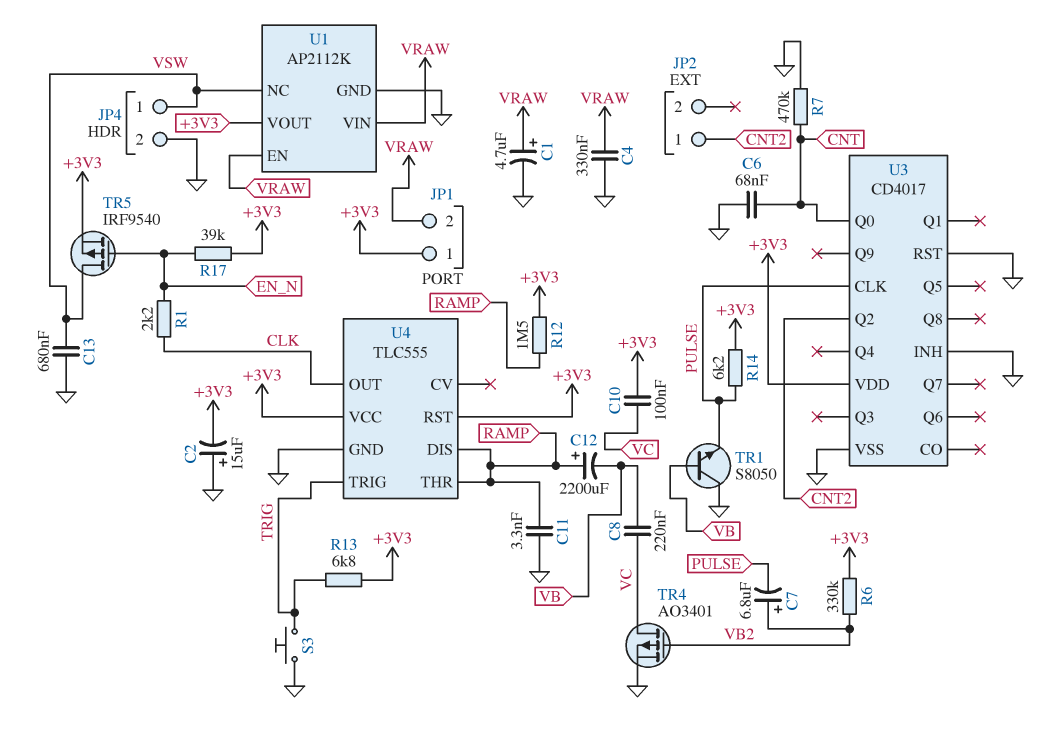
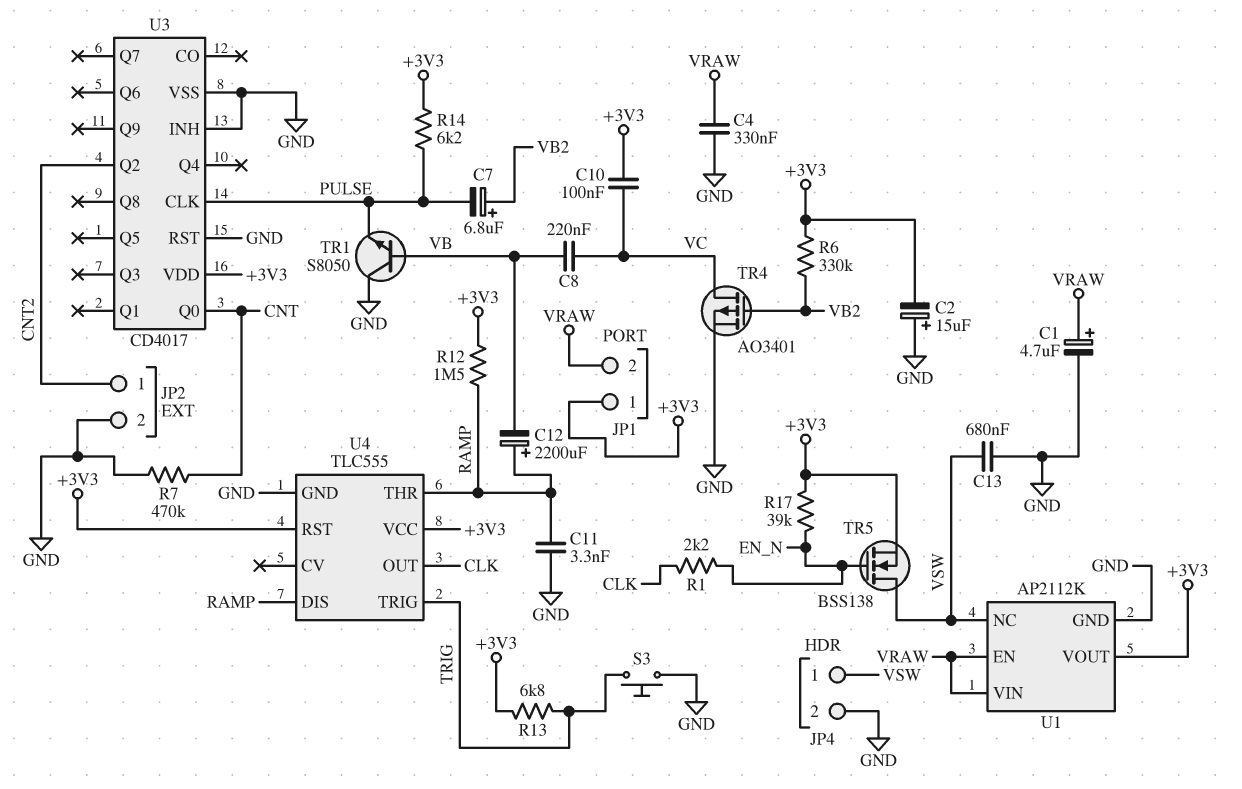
C6: 68nF (CNT, GND) -> none
JP2 pin 2: none -> GND
TR5: PMOS IRF9540 (G EN_N, D VSW, S +3V3) -> NMOS BSS138 (G EN_N, D VSW, S +3V3)

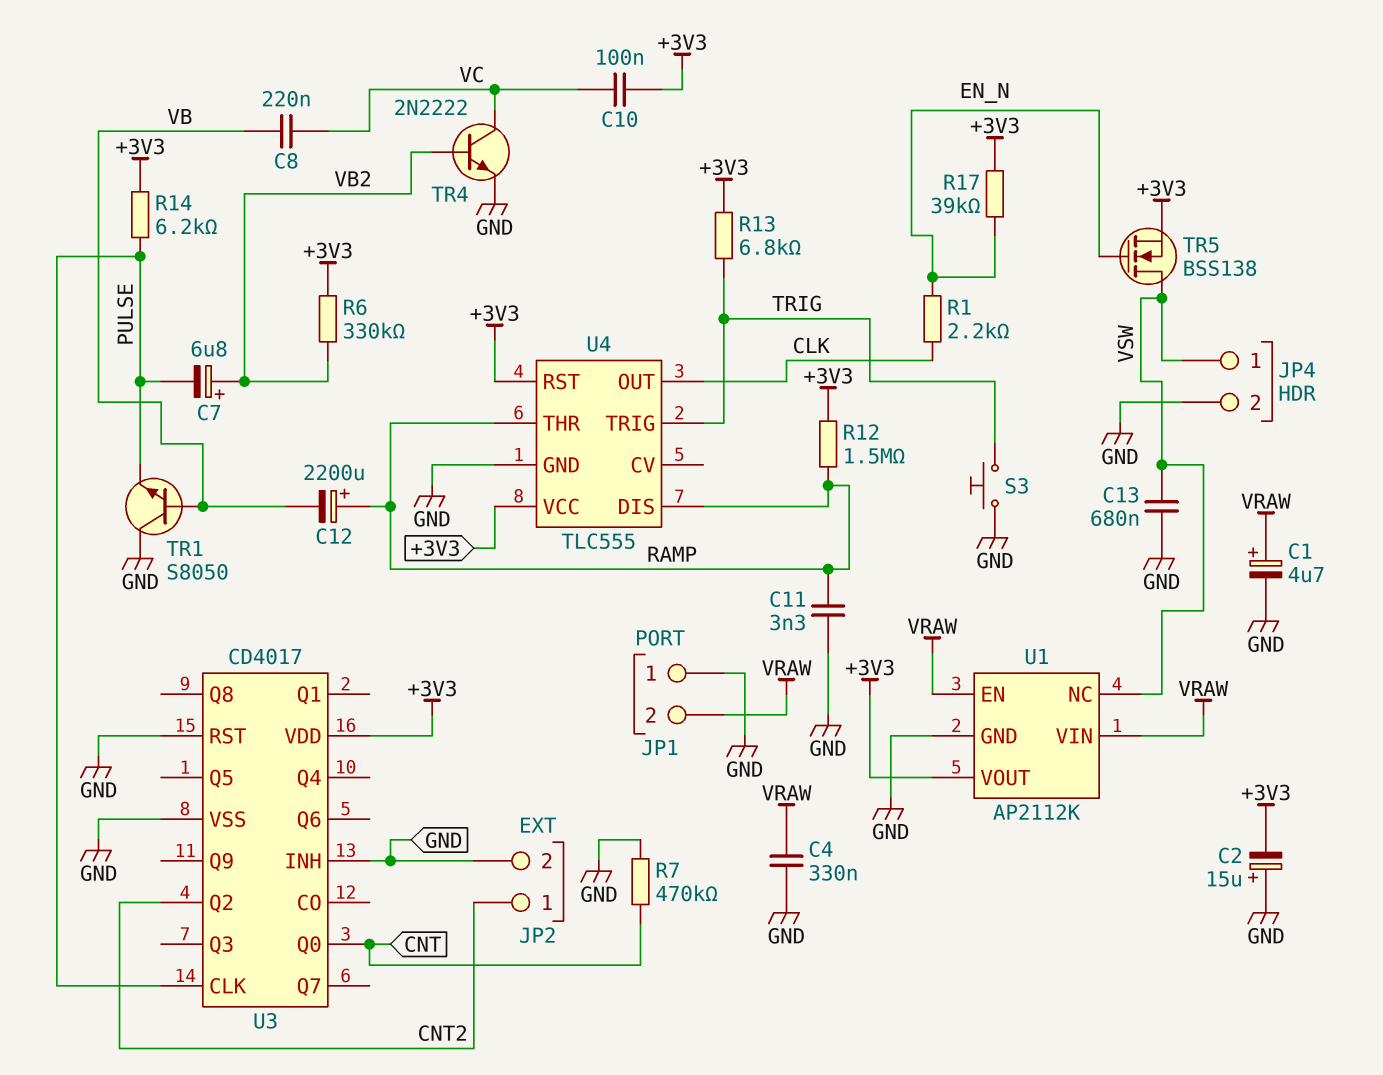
JP1 pin 1: +3V3 -> GND
TR4: PMOS AO3401 (G VB2, D VC, S GND) -> NPN 2N2222 (B VB2, C VC, E GND)

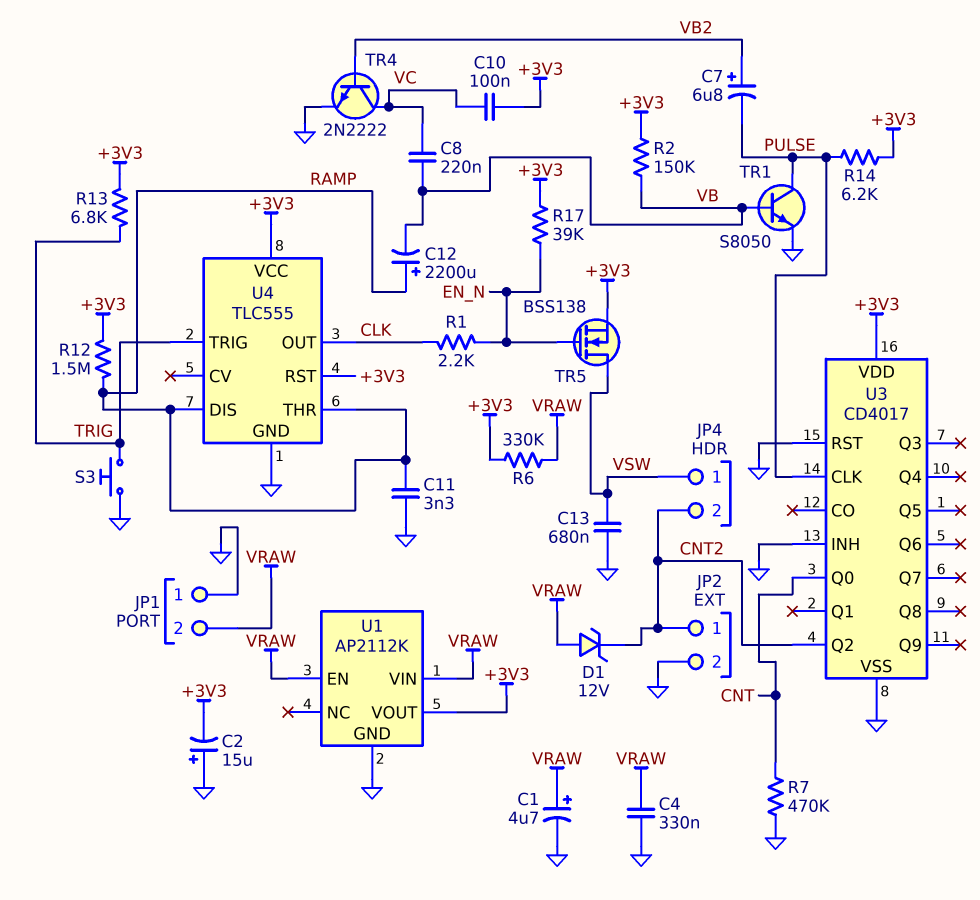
D1: none -> zener 12V (A VRAW, K CNT2)
JP4 pin 2: GND -> CNT2
R2: none -> 150k (+3V3, VB)
R6: 330k (+3V3, VB2) -> 330k (+3V3, VRAW)
TR1: NPN S8050 (B VB, C GND, E PULSE) -> NPN S8050 (B VB, C PULSE, E GND)
U1 pin NC: VSW -> none

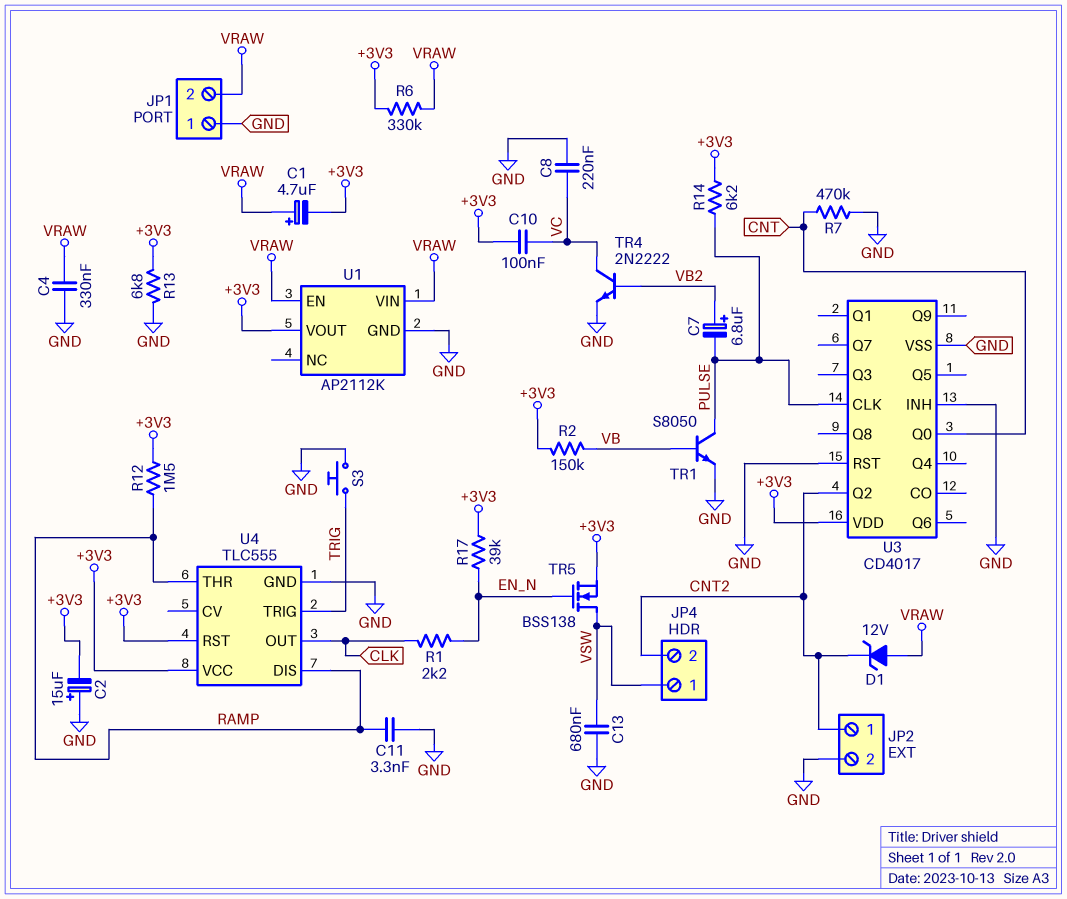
C1: 4.7uF (plus VRAW, minus GND) -> 4.7uF (plus VRAW, minus +3V3)
C8: 220nF (VB, VC) -> 220nF (GND, VC)
C12: 2200uF (plus RAMP, minus VB) -> none
R13: 6.8k (+3V3, TRIG) -> 6.8k (+3V3, GND)

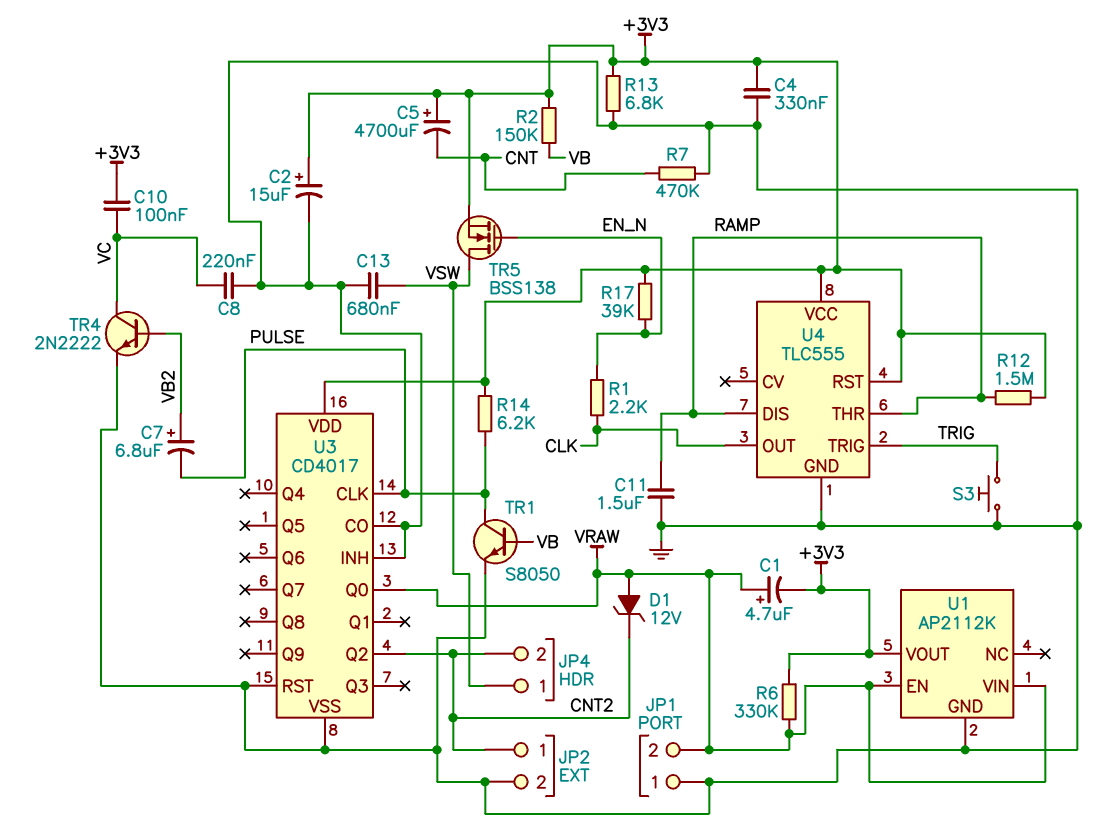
C2: 15uF (plus GND, minus +3V3) -> 15uF (plus +3V3, minus GND)
C4: 330nF (GND, VRAW) -> 330nF (+3V3, GND)
C5: none -> 4700uF (plus +3V3, minus CNT)
C11: 3.3nF (GND, RAMP) -> 1.5uF (GND, RAMP)
U3 pin CO: none -> GND
U3 pin Q0: CNT -> VRAW

